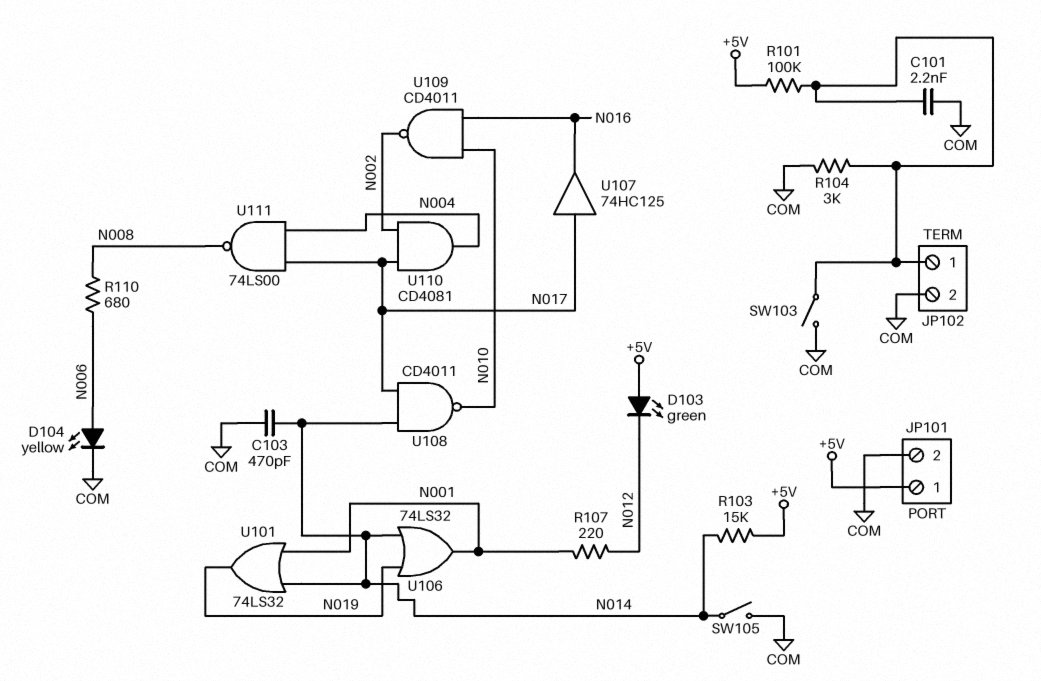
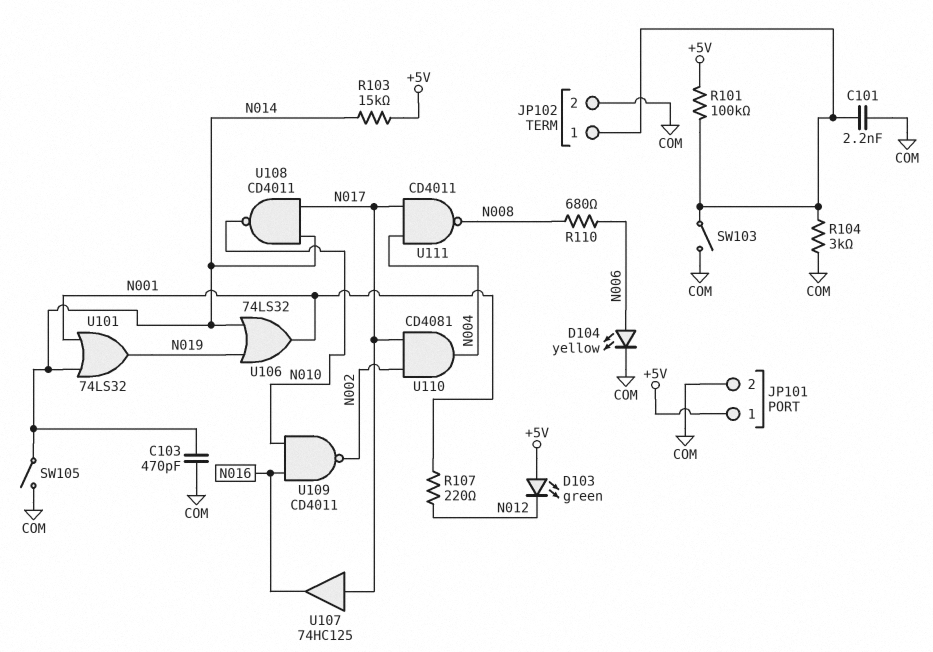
U111: NAND 74LS00 (in N004, in N017, out N008) -> NAND CD4011 (in N004, in N017, out N008)

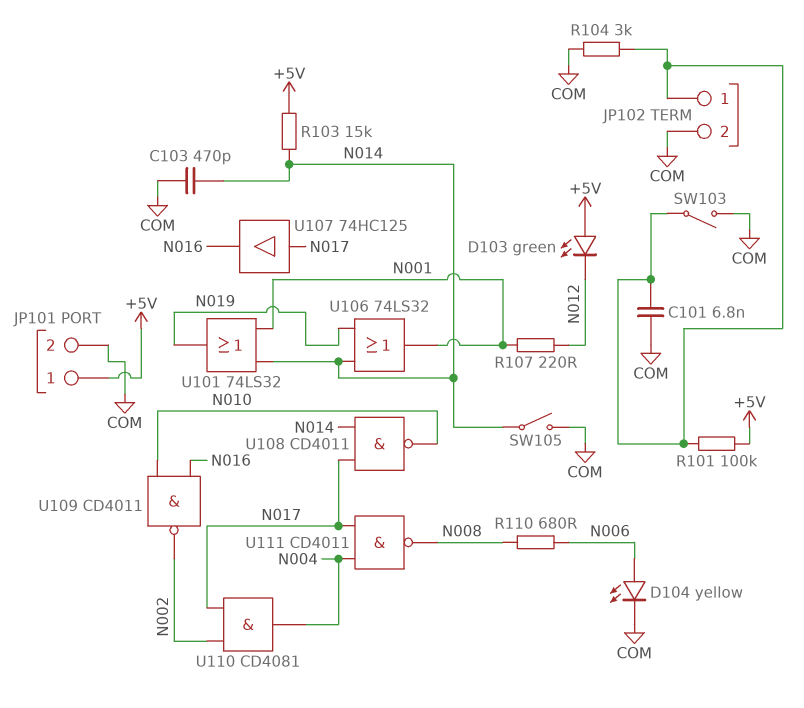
C101: 2.2nF (COM, JP102/1) -> 6.8nF (COM, JP102/1)

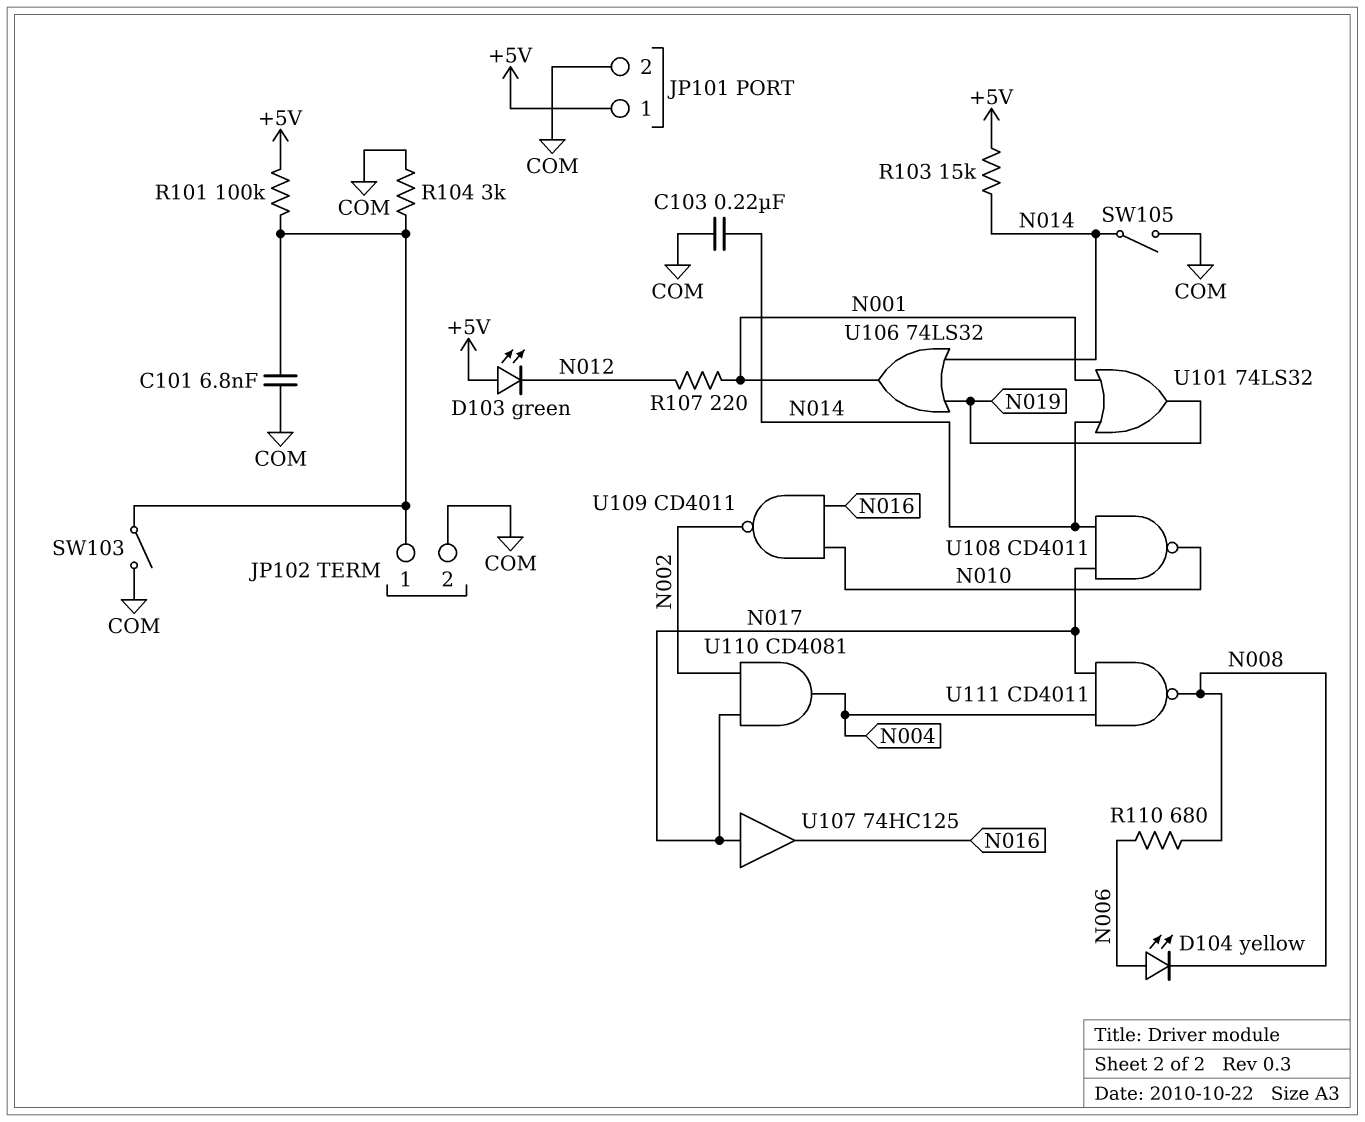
C103: 470pF (COM, N014) -> 220nF (COM, N014)
D104: LED yellow (A N006, K COM) -> LED yellow (A N006, K N008)

